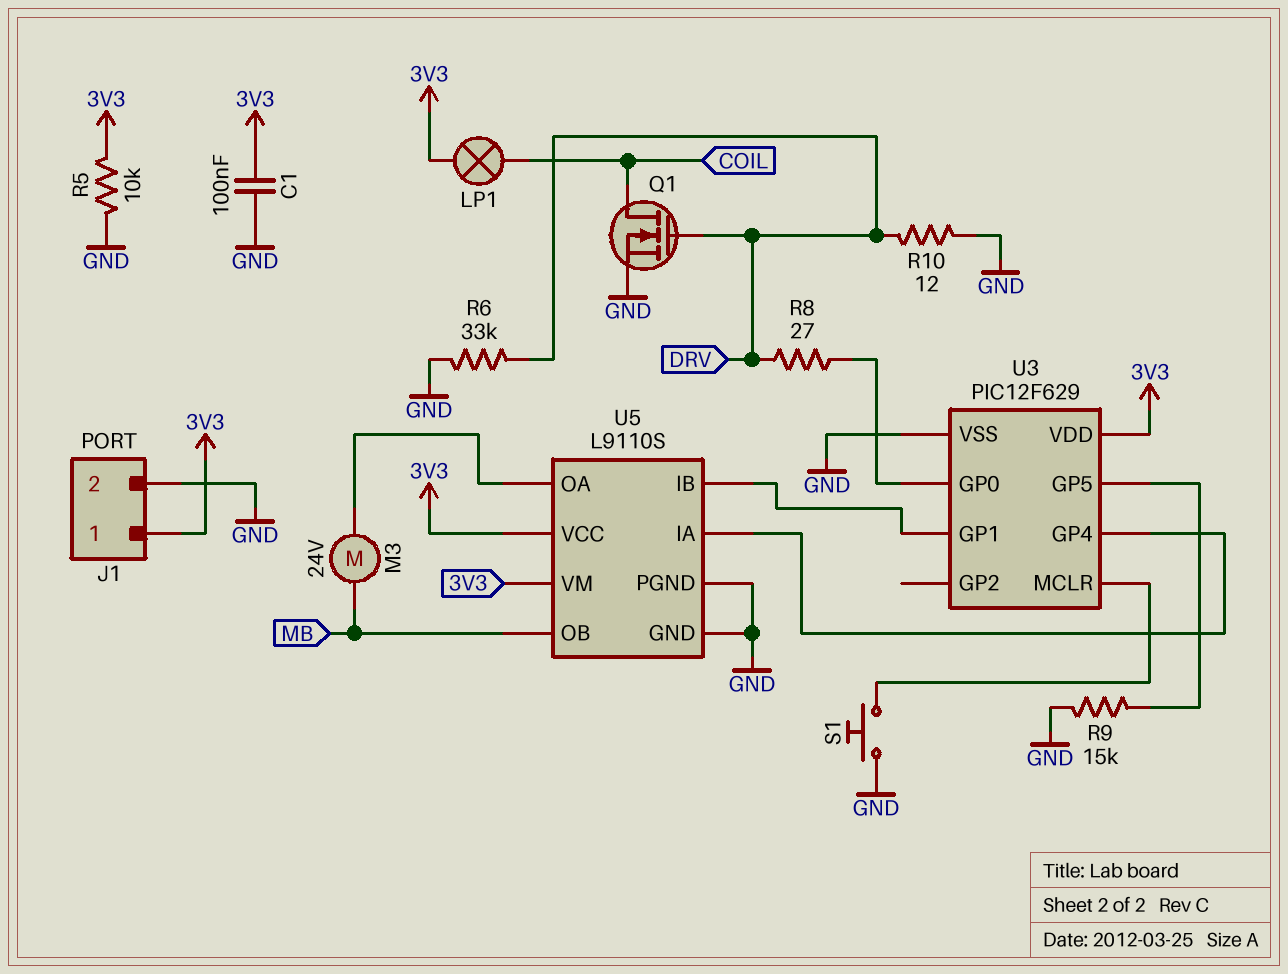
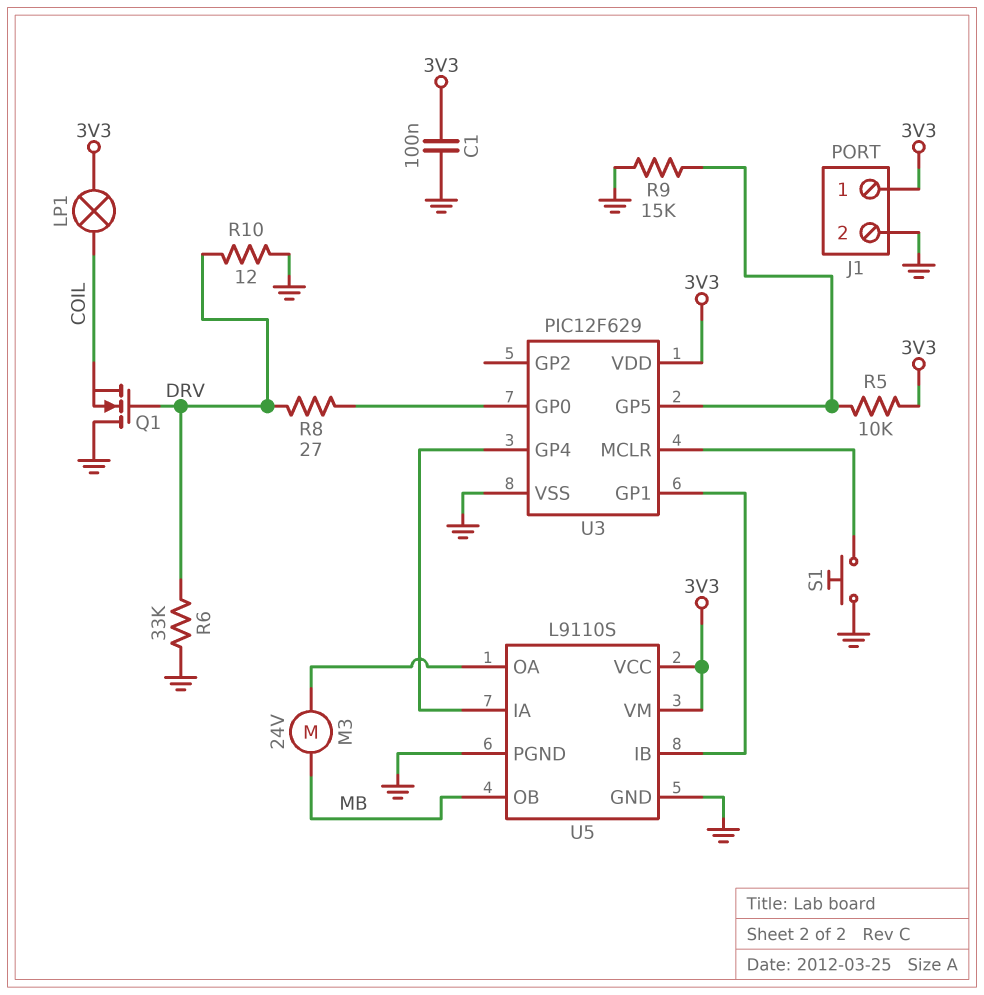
Q1: NMOS (G DRV, D COIL, S GND) -> NMOS (G DRV, D GND, S COIL)
R5: 10k (3V3, GND) -> 10k (3V3, U3/GP5)

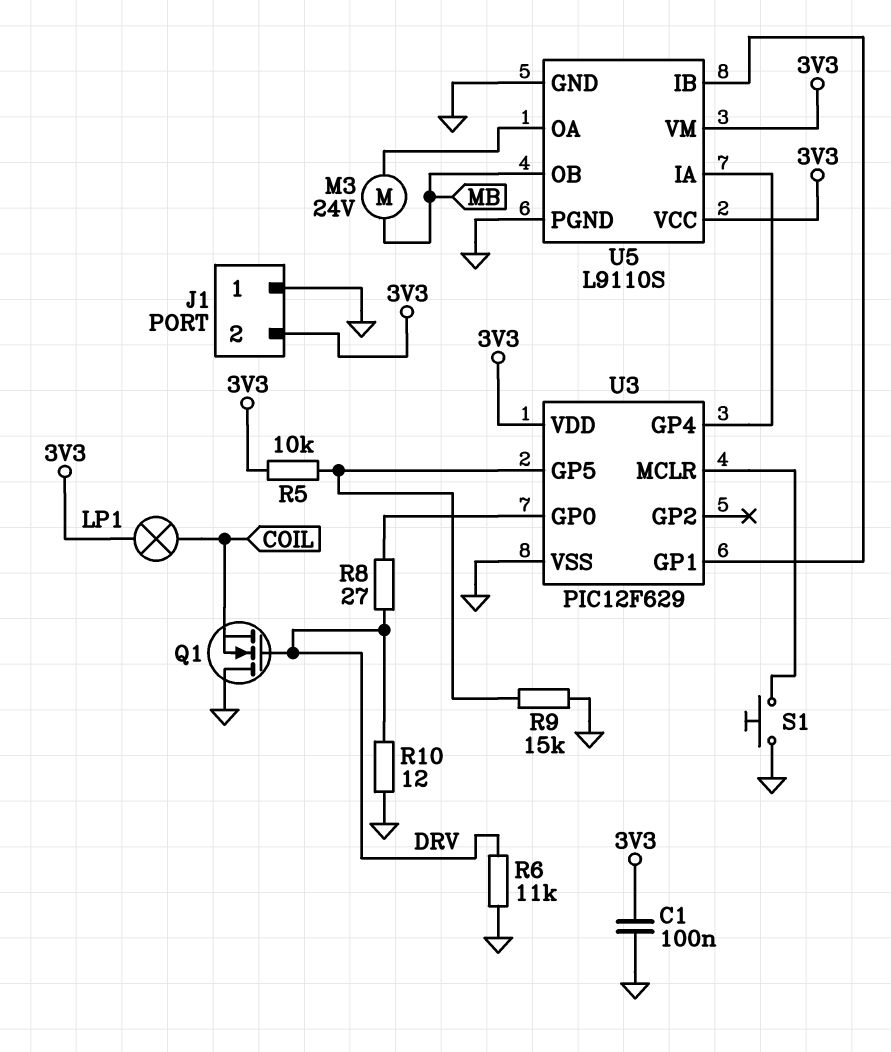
J1 pin 1: 3V3 -> GND
J1 pin 2: GND -> 3V3
R6: 33k (DRV, GND) -> 11k (DRV, GND)

